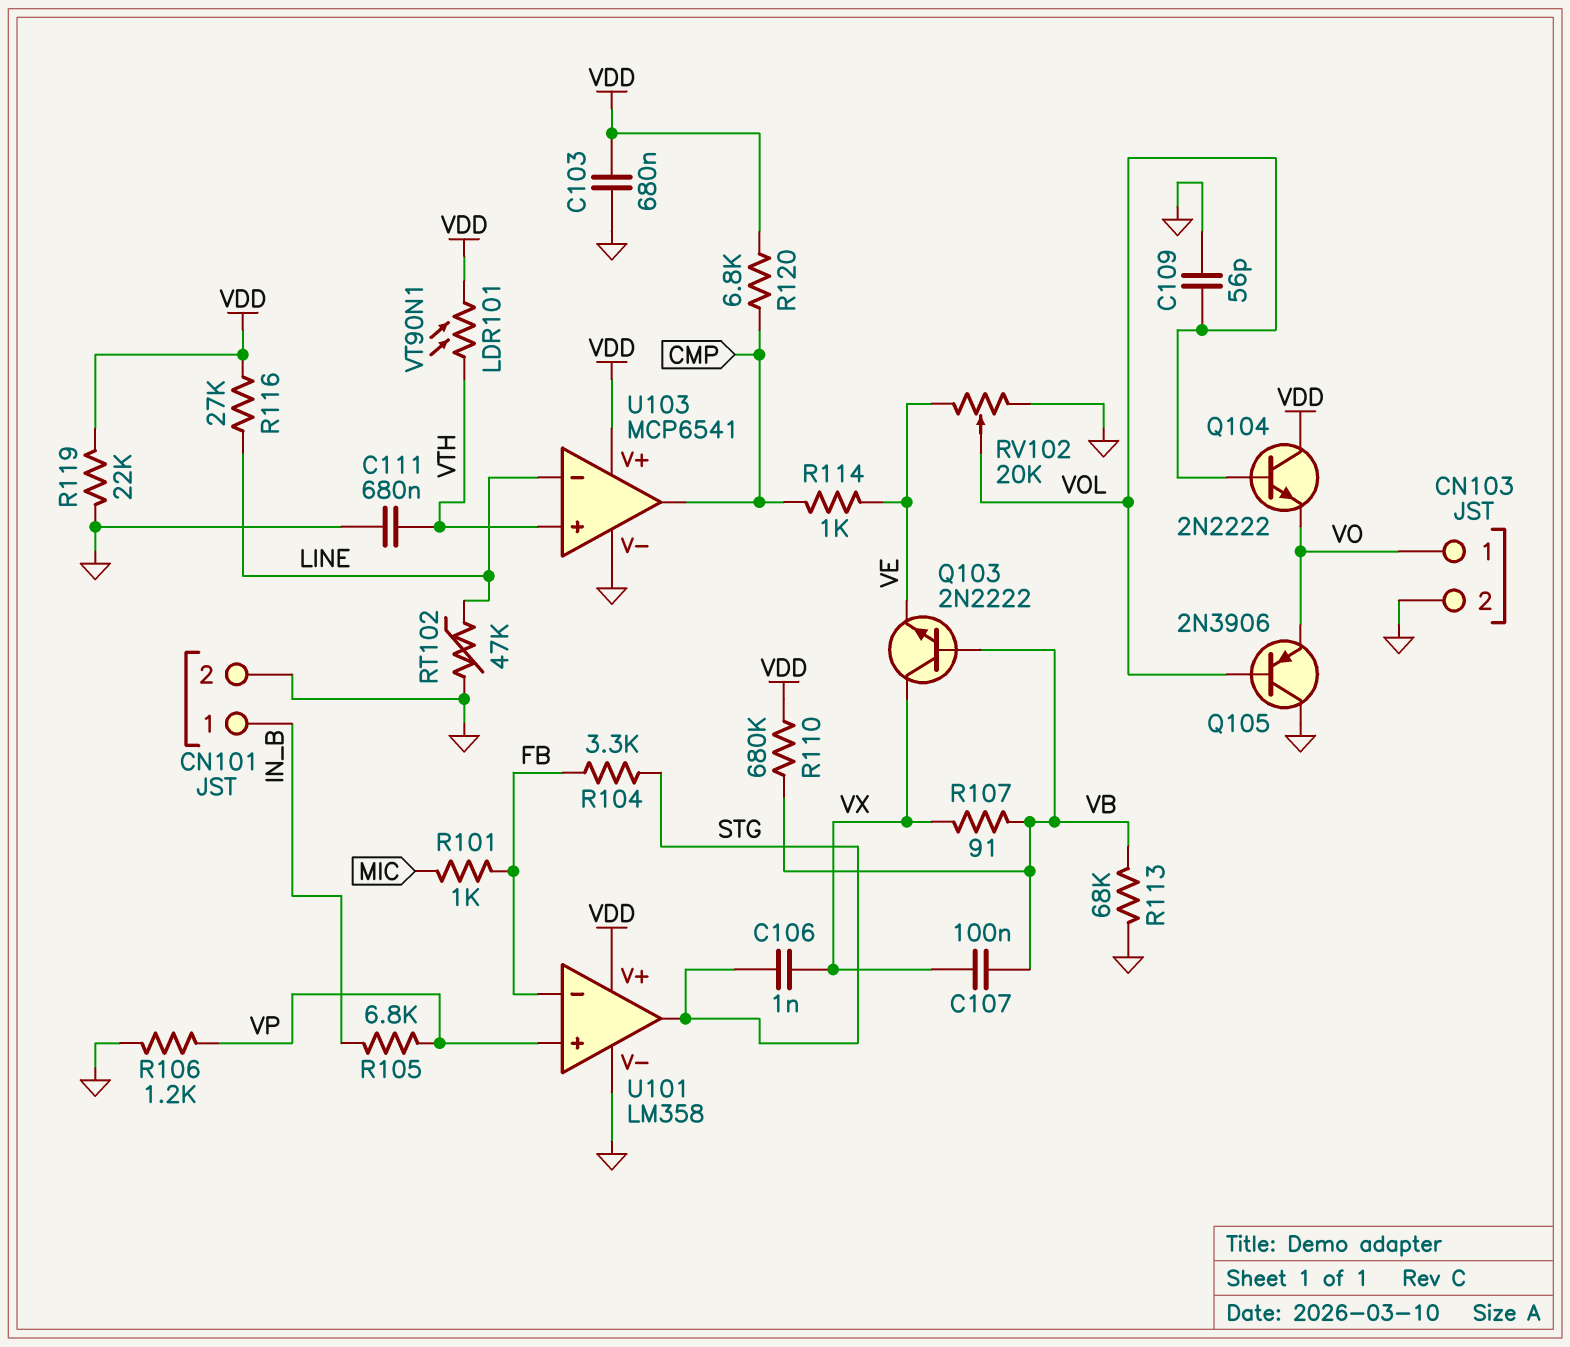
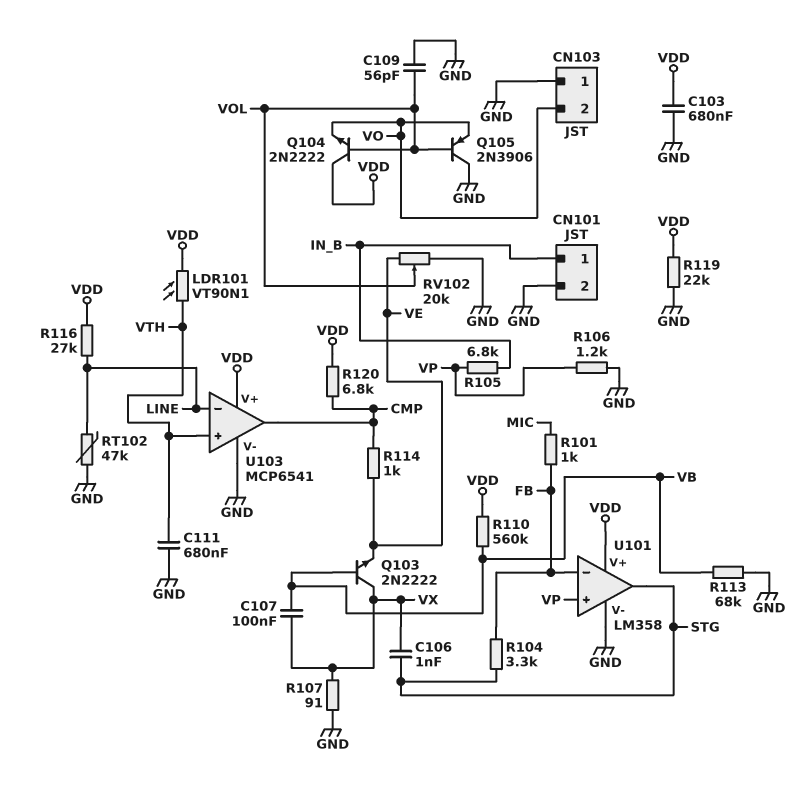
CN103 pin 1: VO -> GND
CN103 pin 2: GND -> VO
R107: 91 (VB, VX) -> 91 (GND, VX)
R110: 680k (VB, VDD) -> 560k (VB, VDD)

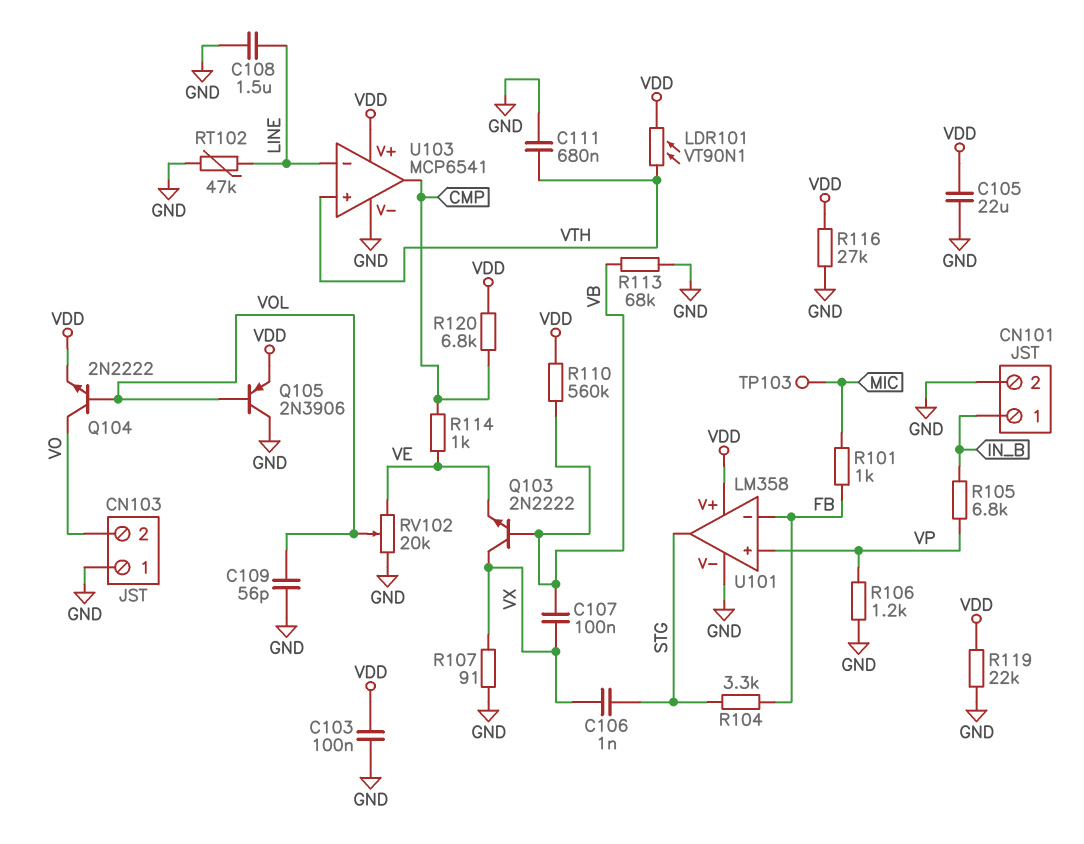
C103: 680nF (GND, VDD) -> 100nF (GND, VDD)
C105: none -> 22uF (GND, VDD)
C108: none -> 1.5uF (GND, LINE)
Q104: NPN 2N2222 (B VOL, C VDD, E VO) -> NPN 2N2222 (B VOL, C VO, E VDD)
Q105: PNP 2N3906 (B VOL, C GND, E VO) -> PNP 2N3906 (B VOL, C GND, E VDD)
R116: 27k (LINE, VDD) -> 27k (GND, VDD)
TP103: none -> test point (MIC)

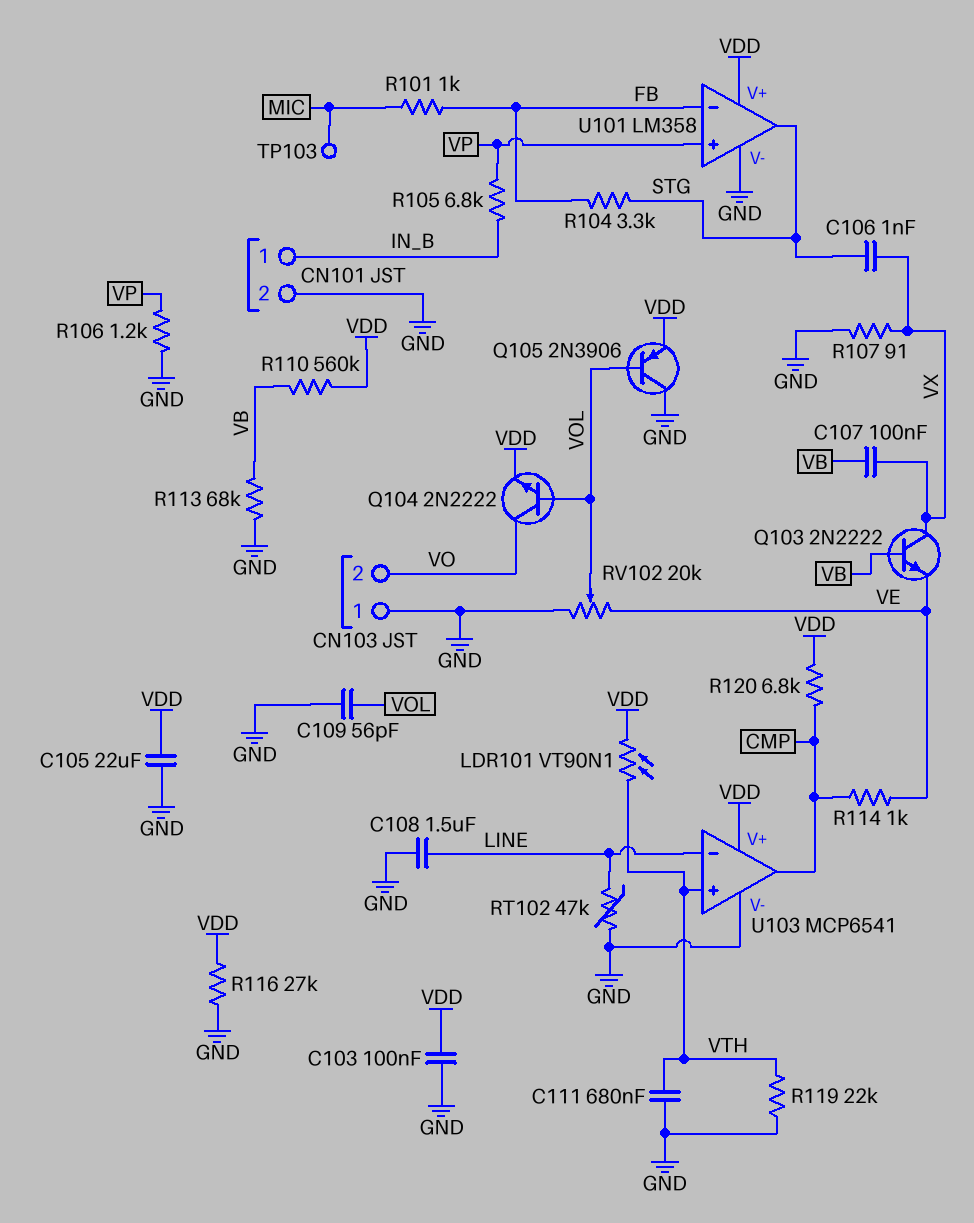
R119: 22k (GND, VDD) -> 22k (GND, VTH)

